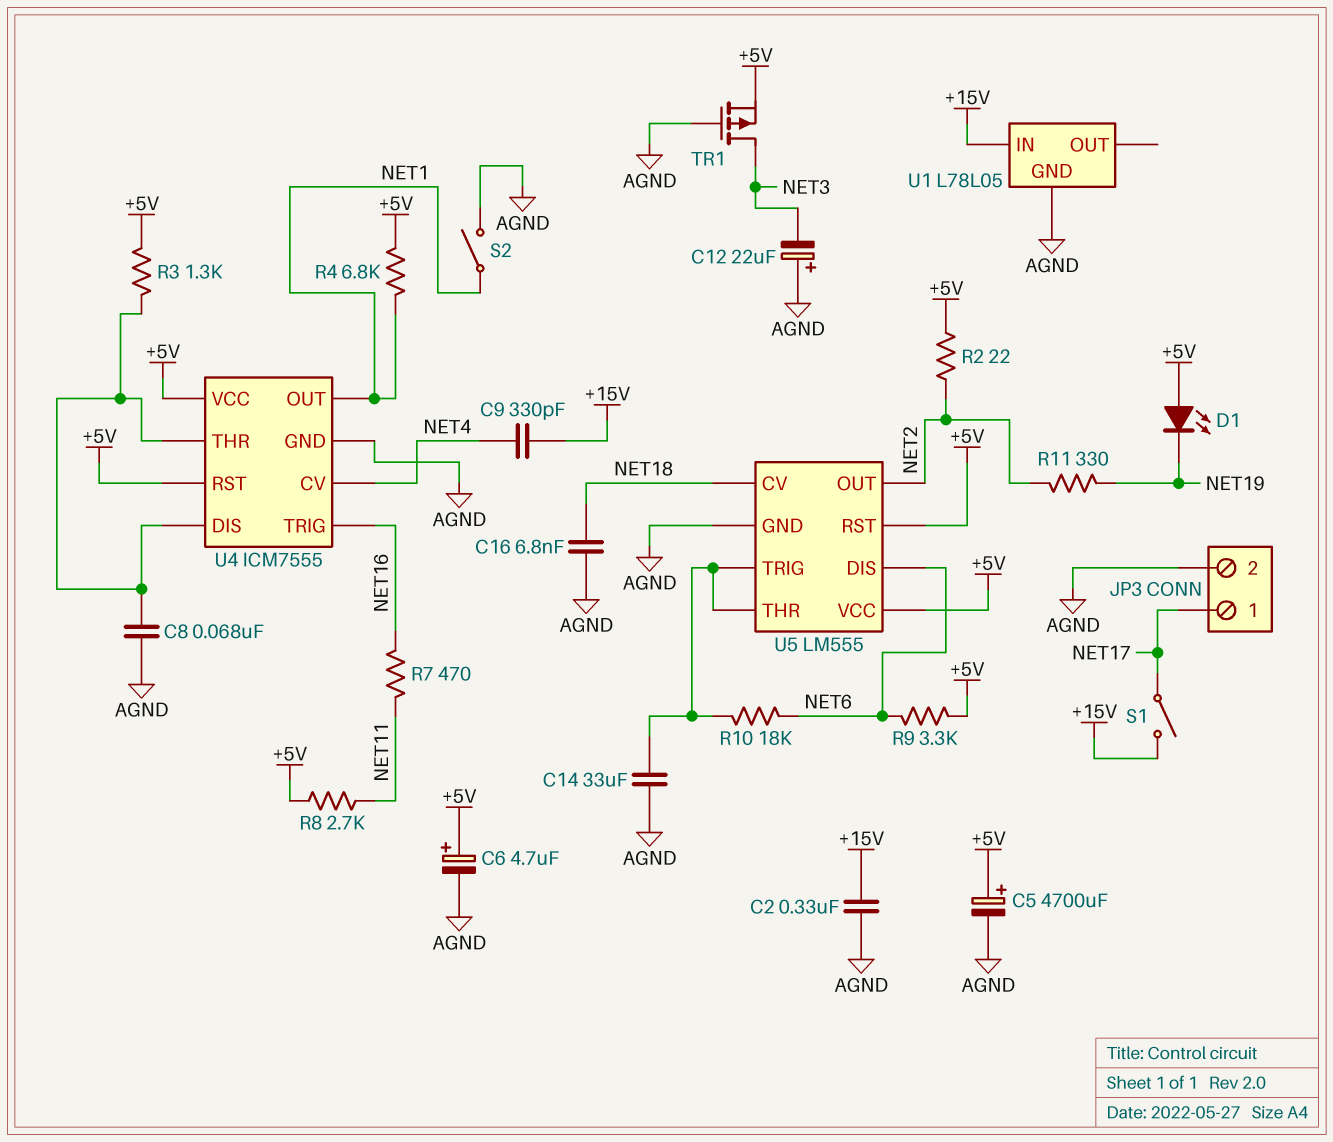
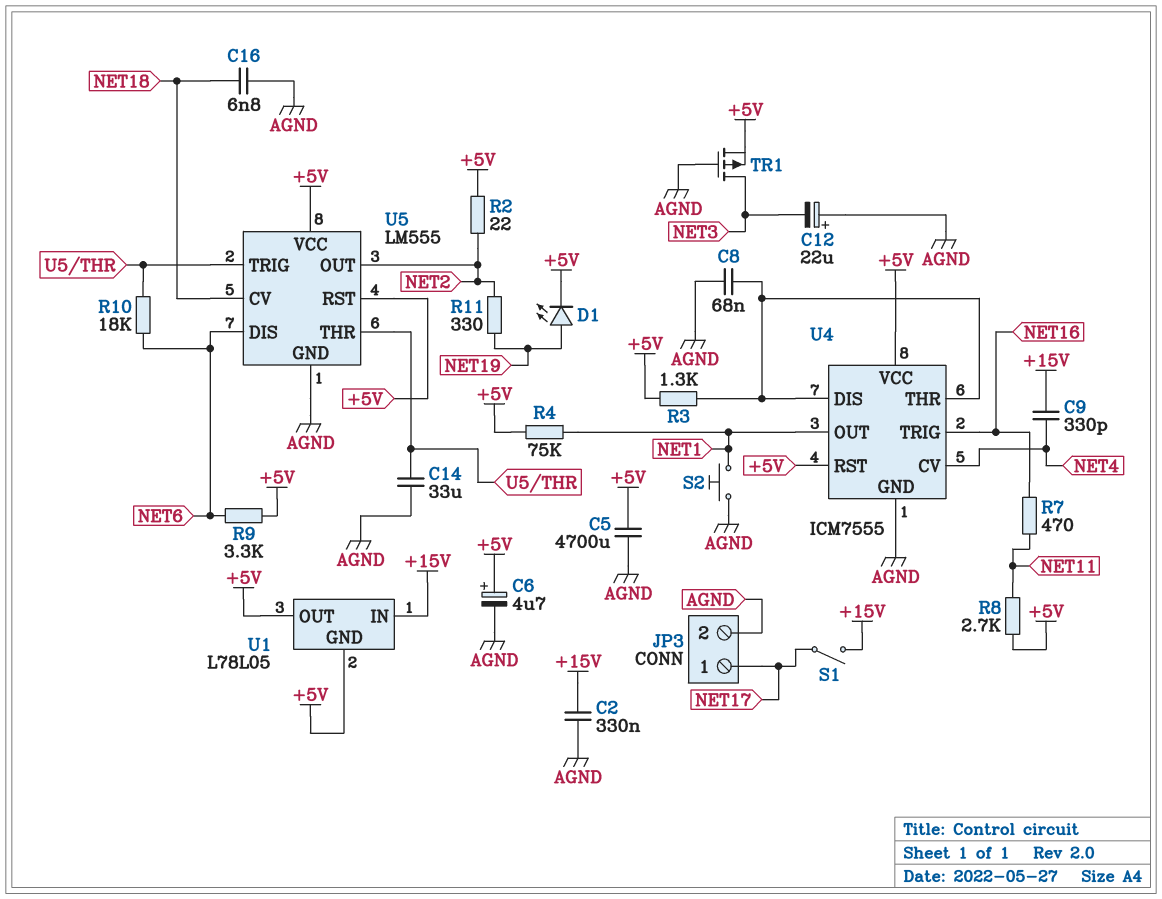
C5: 4700uF (plus +5V, minus AGND) -> 4700uF (+5V, AGND)
D1: LED (A +5V, K NET19) -> LED (A NET19, K +5V)
R4: 6.8k (+5V, NET1) -> 75k (+5V, NET1)
S2: switch (AGND, NET1) -> button (AGND, NET1)
U1 pin GND: AGND -> +5V
U1 pin OUT: none -> +5V

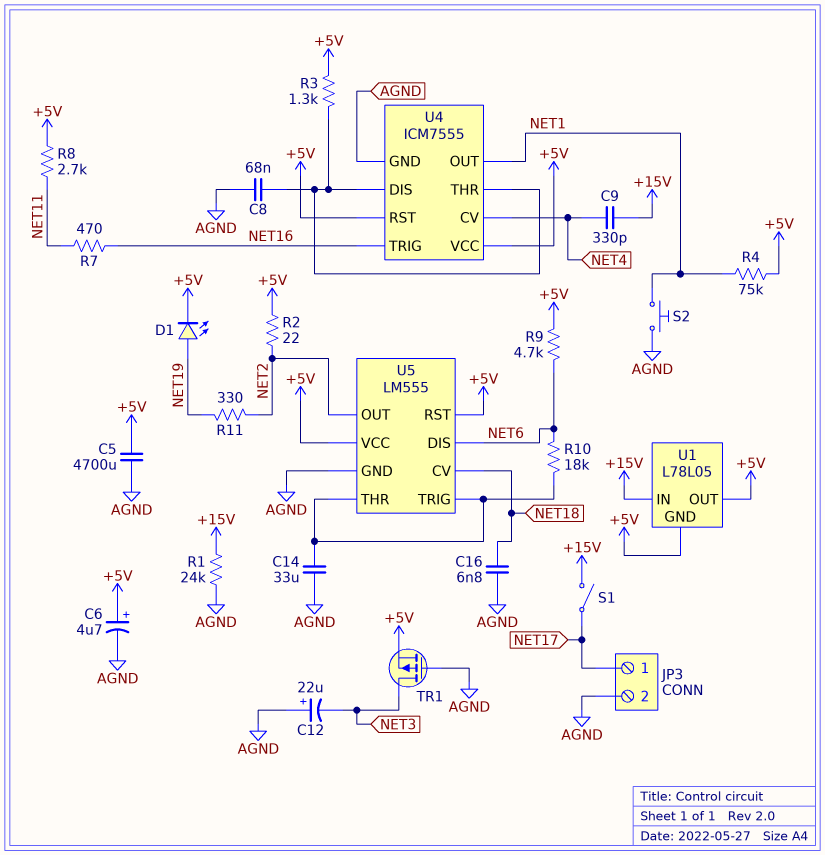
C2: 330nF (+15V, AGND) -> none
R1: none -> 24k (+15V, AGND)
R9: 3.3k (+5V, NET6) -> 4.7k (+5V, NET6)

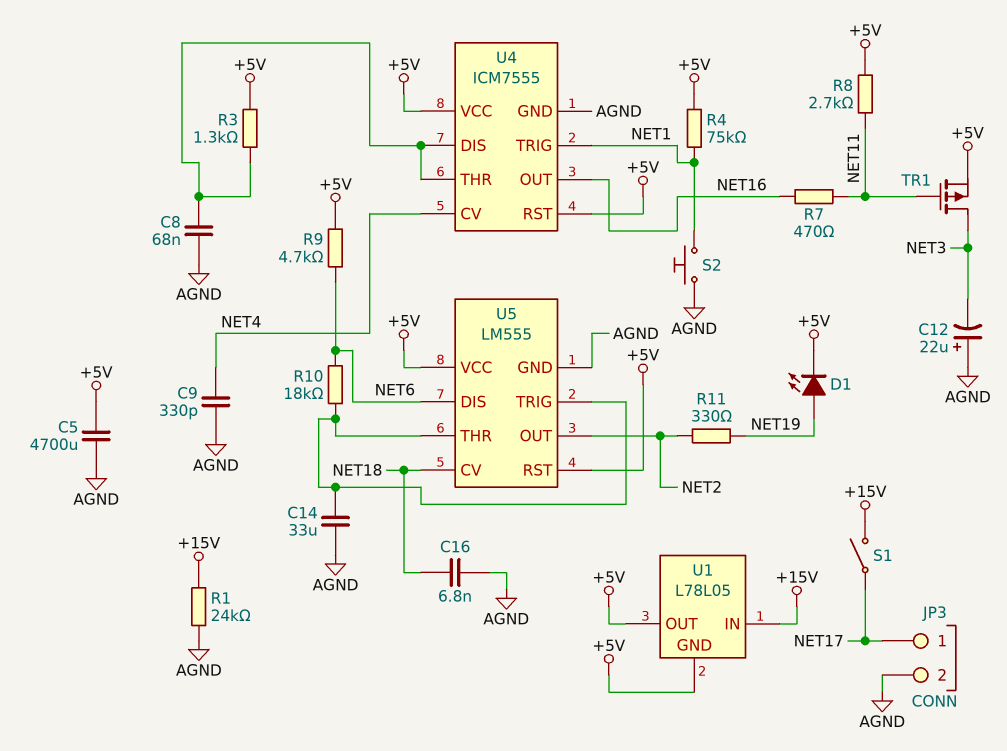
C6: 4.7uF (plus +5V, minus AGND) -> none
C9: 330pF (+15V, NET4) -> 330pF (AGND, NET4)
R2: 22 (+5V, NET2) -> none
TR1: PMOS (G AGND, D NET3, S +5V) -> PMOS (G NET11, D NET3, S +5V)
U4 pin OUT: NET1 -> NET16
U4 pin TRIG: NET16 -> NET1

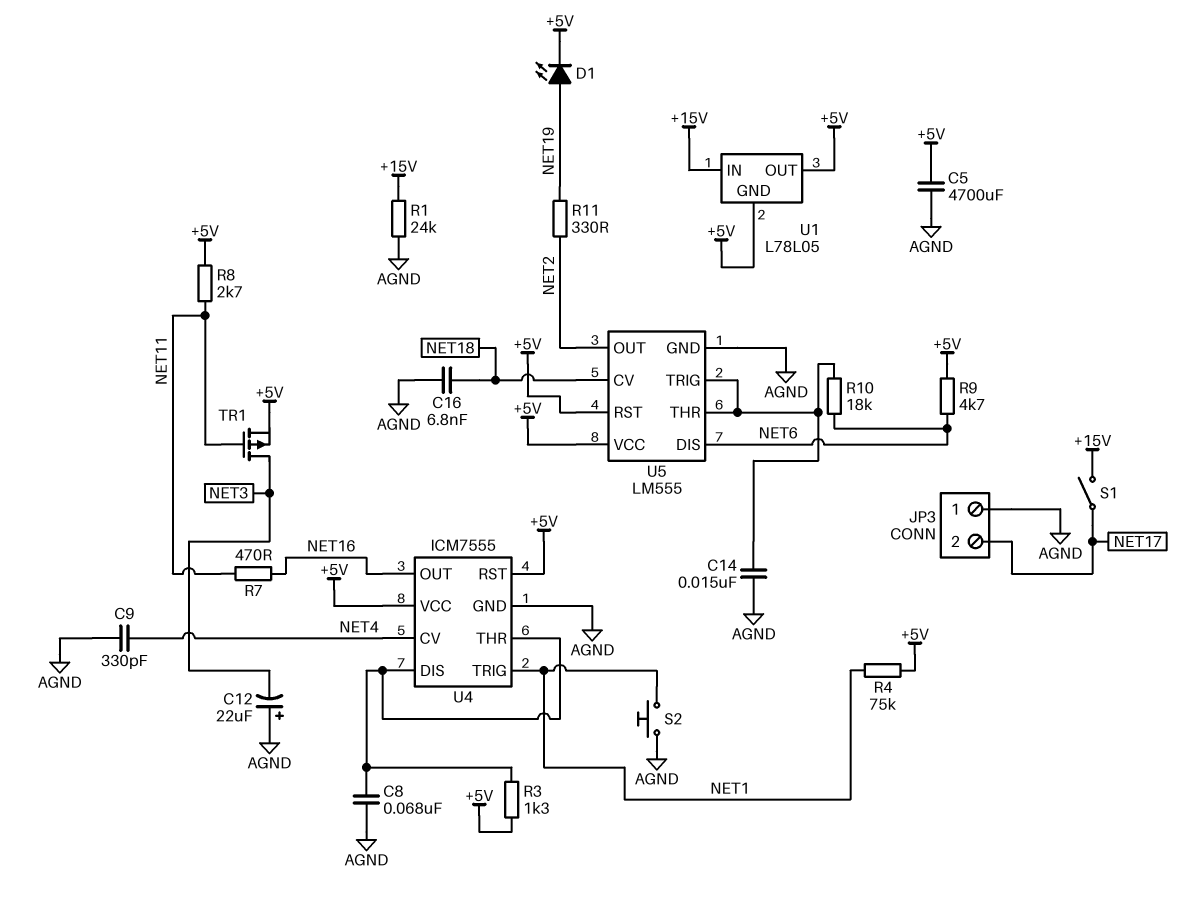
C14: 33uF (AGND, U5/THR) -> 15nF (AGND, U5/THR)
JP3 pin 1: NET17 -> AGND
JP3 pin 2: AGND -> NET17

